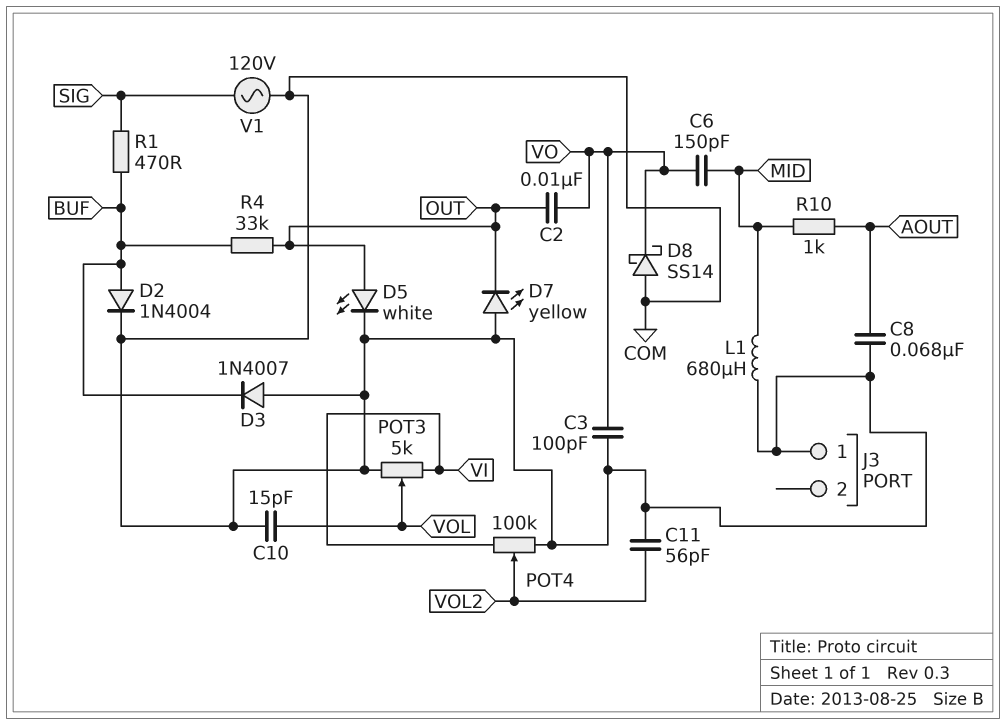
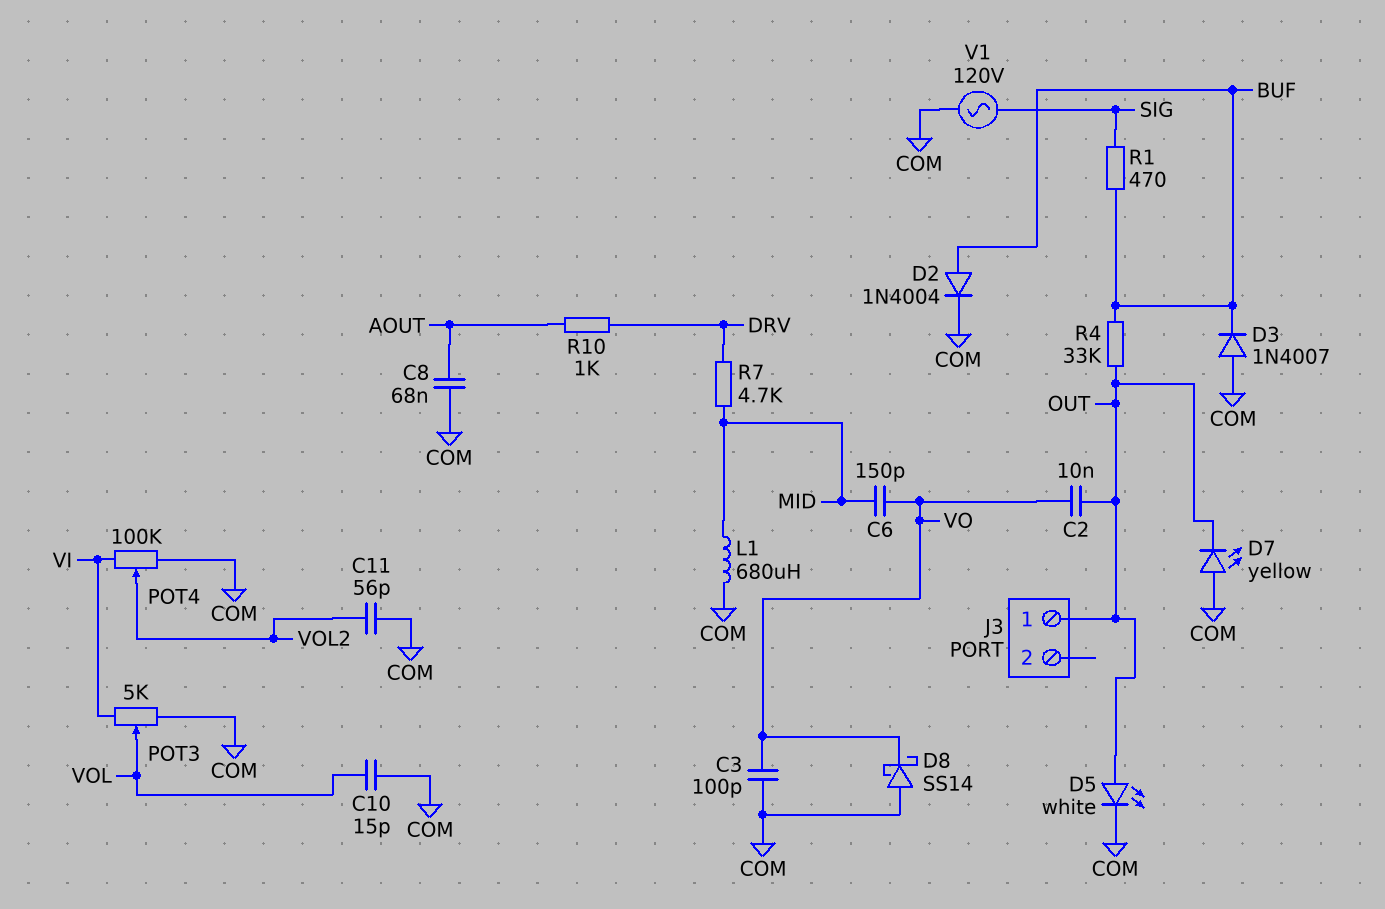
J3 pin 1: COM -> OUT
R7: none -> 4.7k (DRV, MID)
R10: 1k (AOUT, MID) -> 1k (AOUT, DRV)

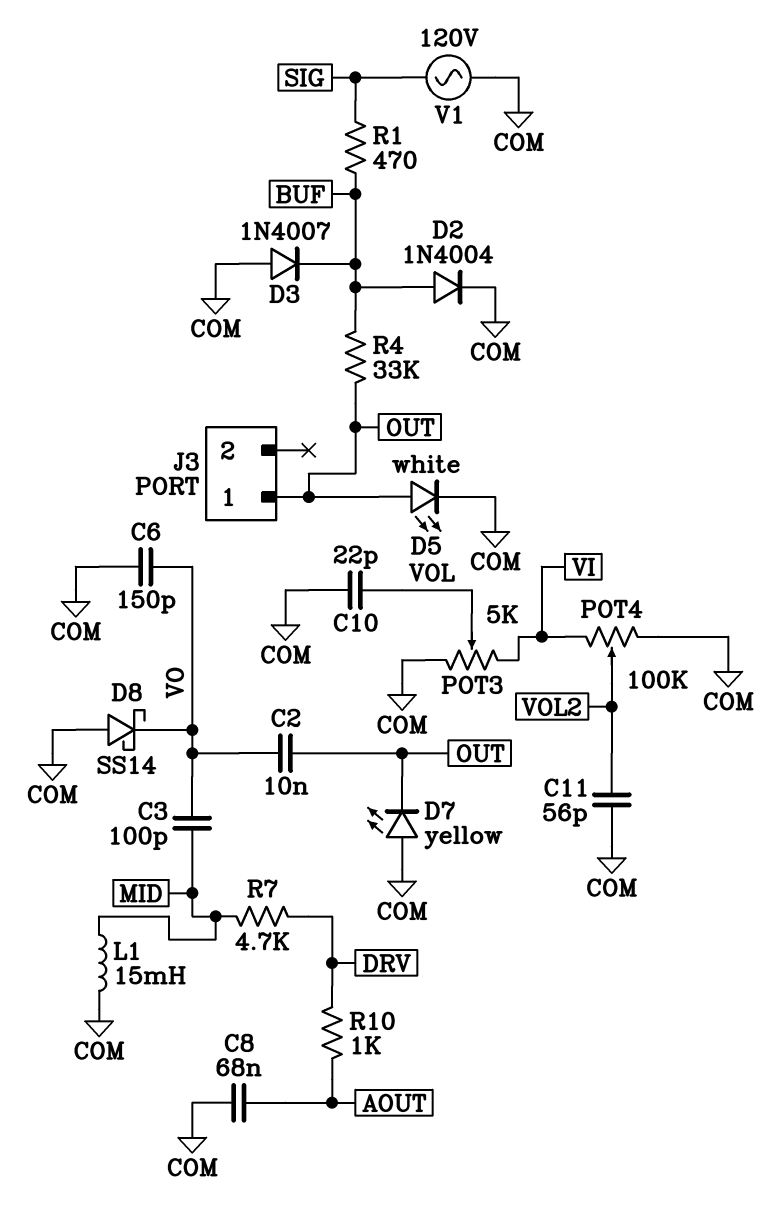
C3: 100pF (COM, VO) -> 100pF (MID, VO)
C6: 150pF (MID, VO) -> 150pF (COM, VO)
C10: 15pF (COM, VOL) -> 22pF (COM, VOL)
L1: 680uH (COM, MID) -> 15mH (COM, MID)

